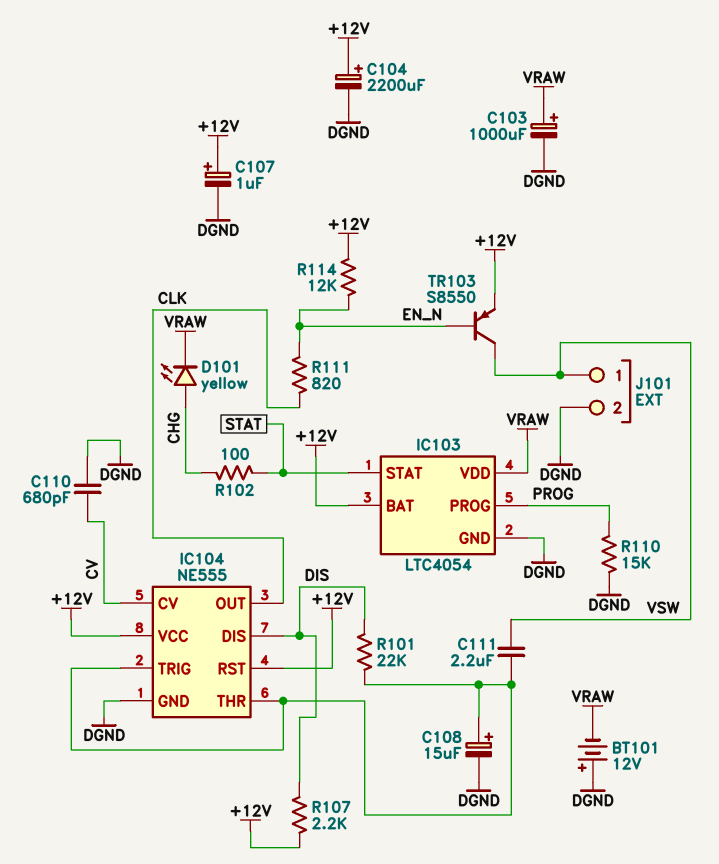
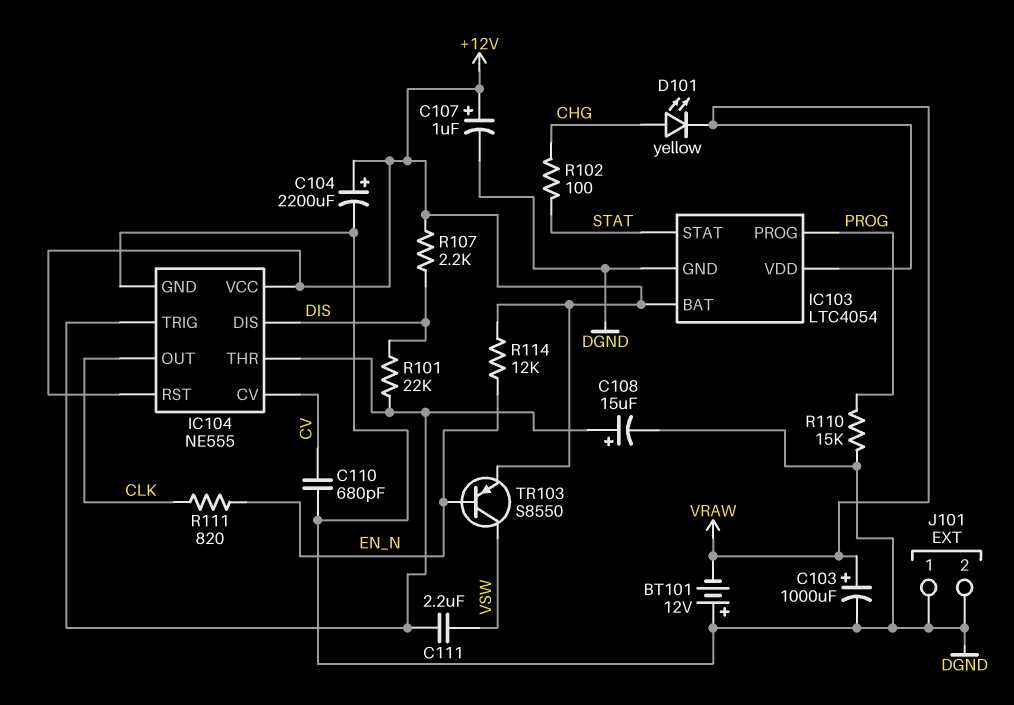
J101 pin 1: VSW -> DGND

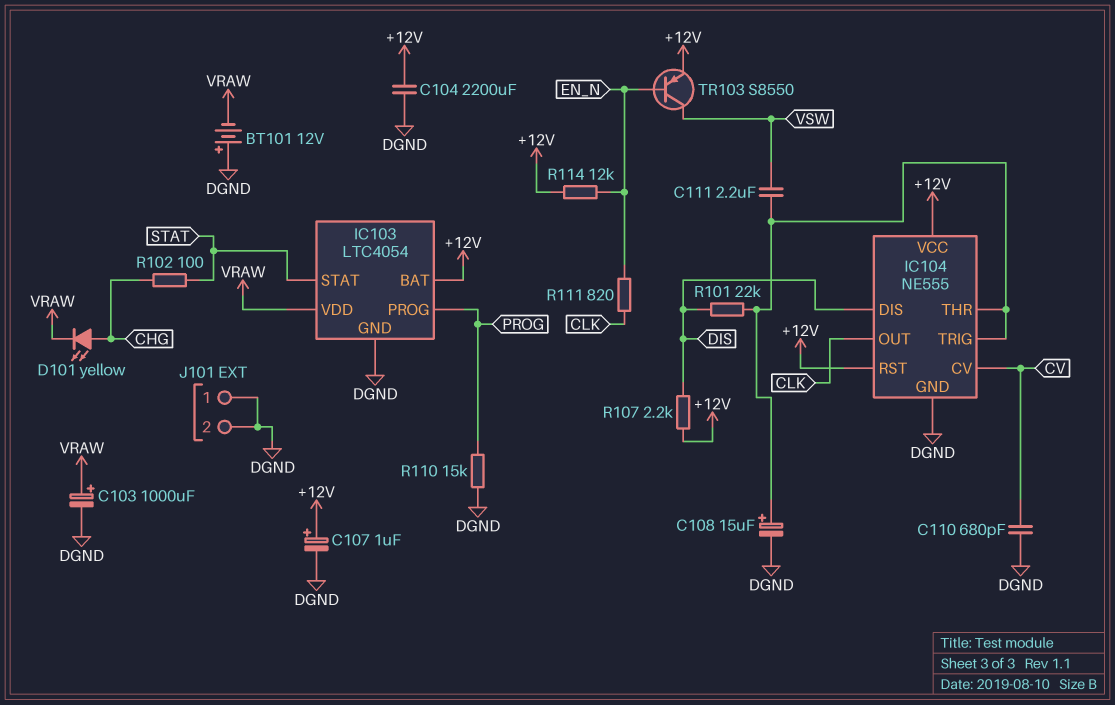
C104: 2200uF (plus +12V, minus DGND) -> 2200uF (+12V, DGND)

